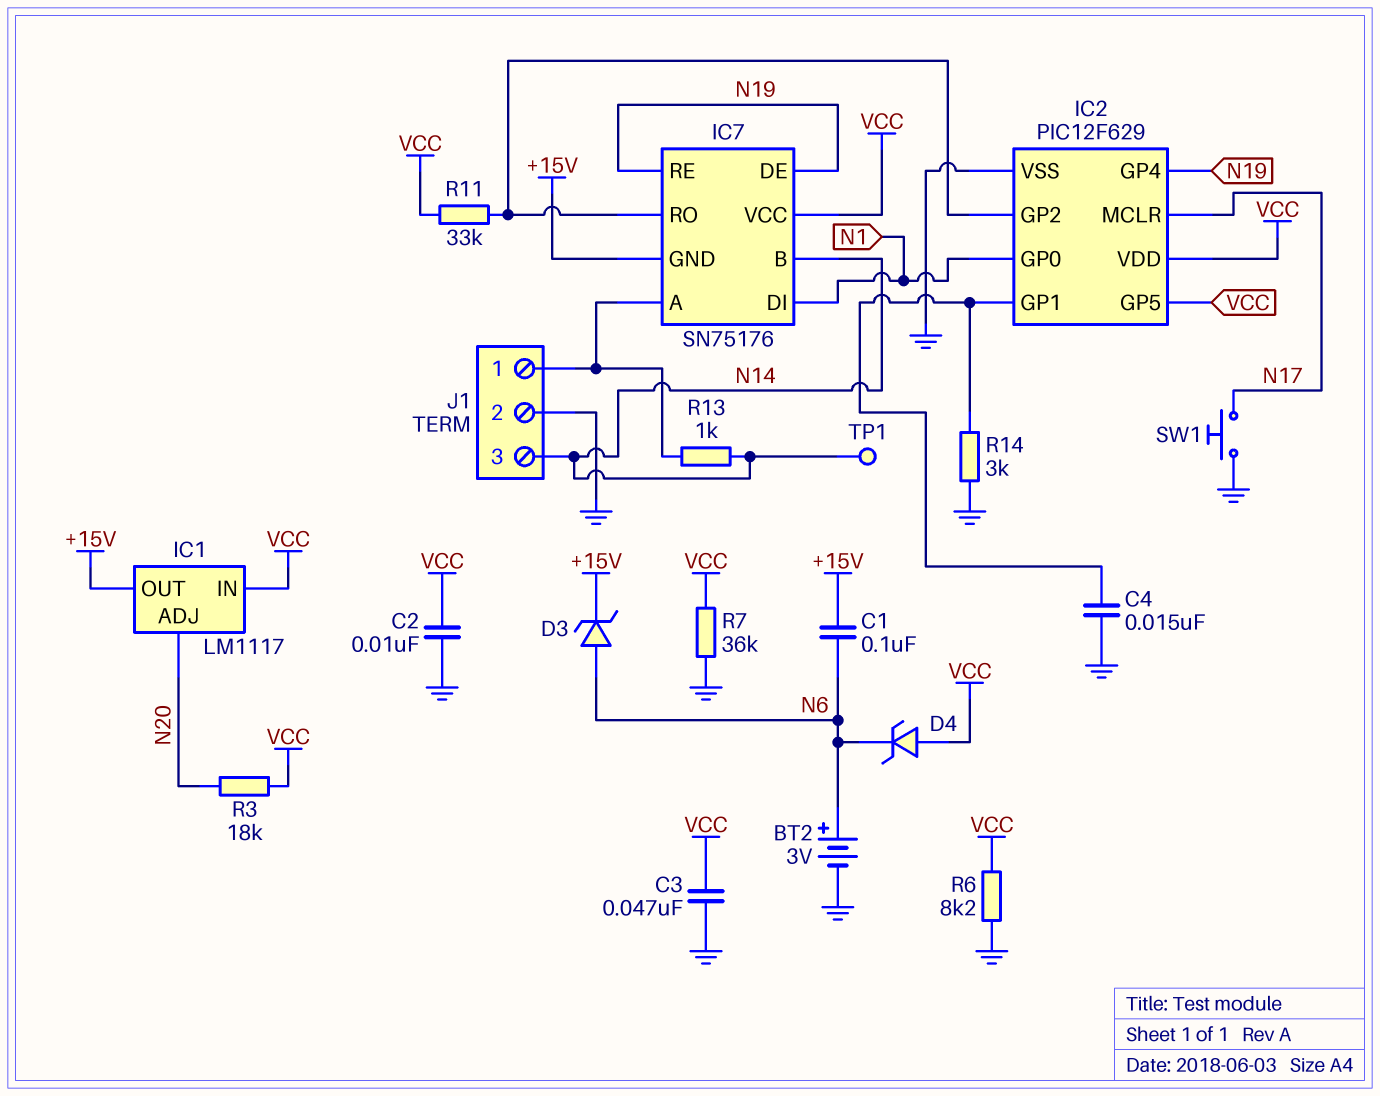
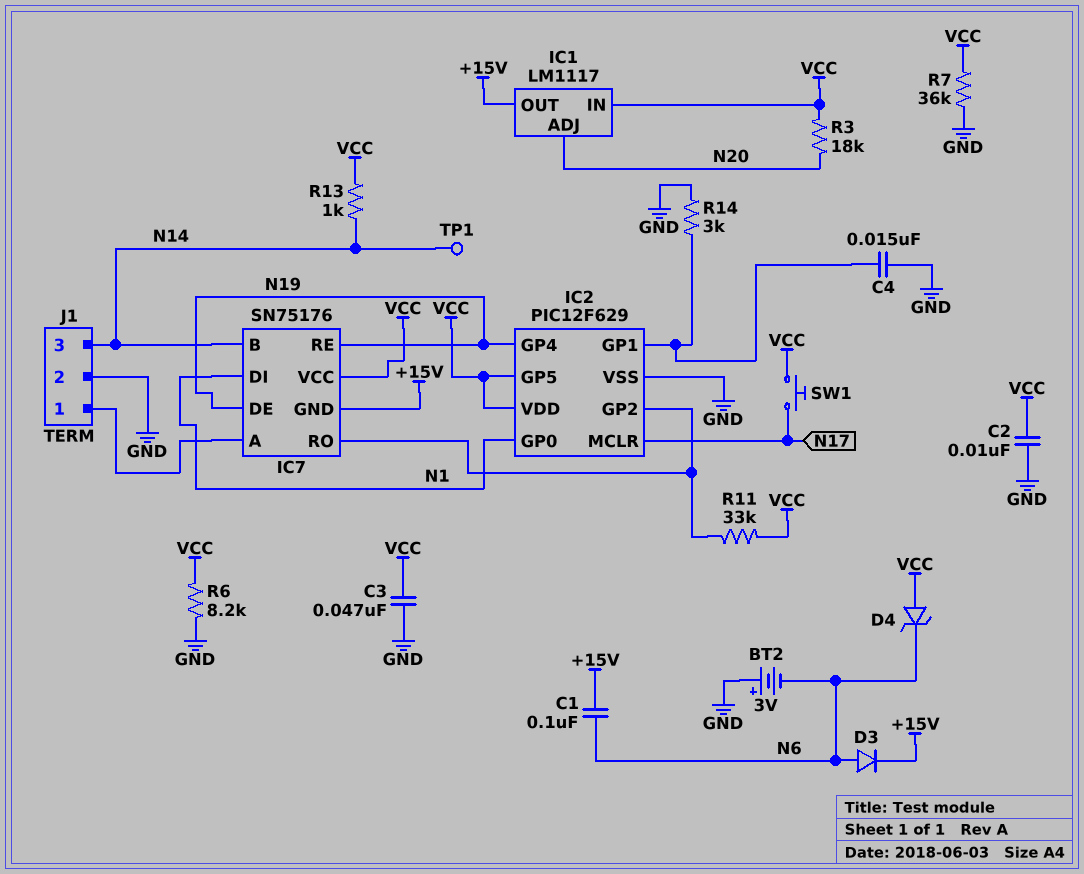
BT2: 3V (plus N6, minus GND) -> 3V (plus GND, minus N6)
D3: zener (A N6, K +15V) -> diode (A N6, K +15V)
R13: 1k (IC7/A, N14) -> 1k (N14, VCC)
SW1: button (GND, N17) -> button (N17, VCC)

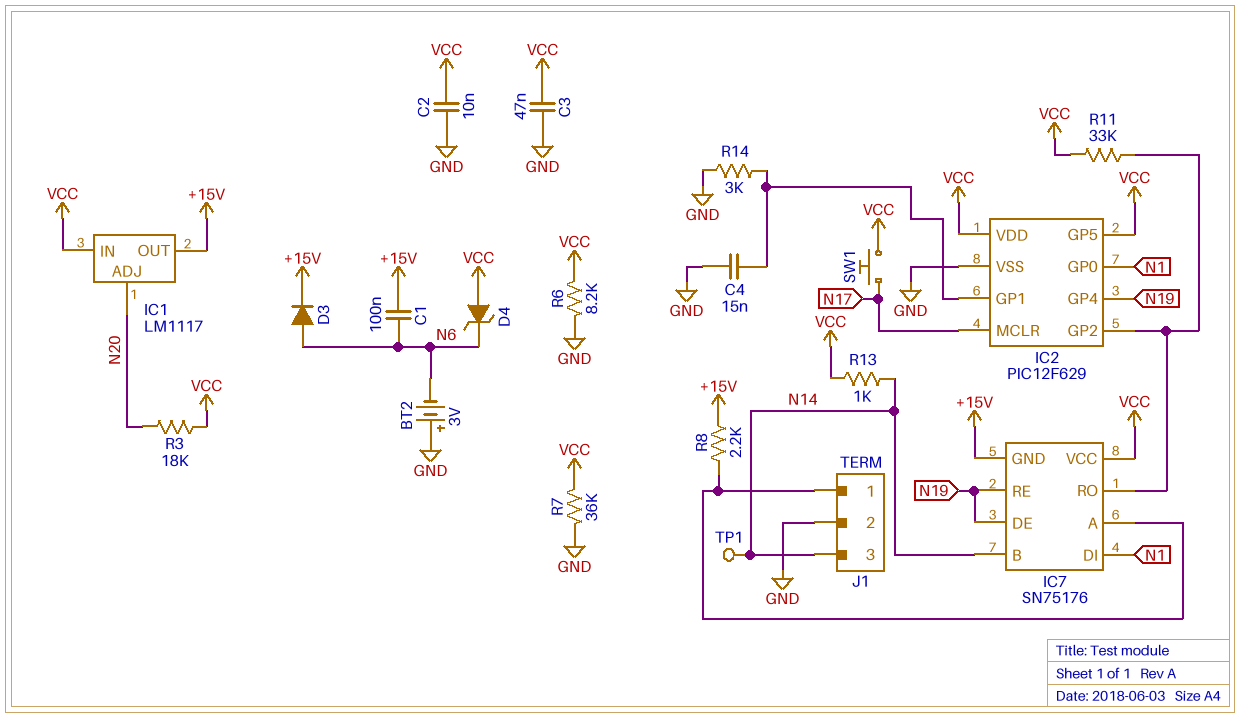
R8: none -> 2.2k (+15V, IC7/A)

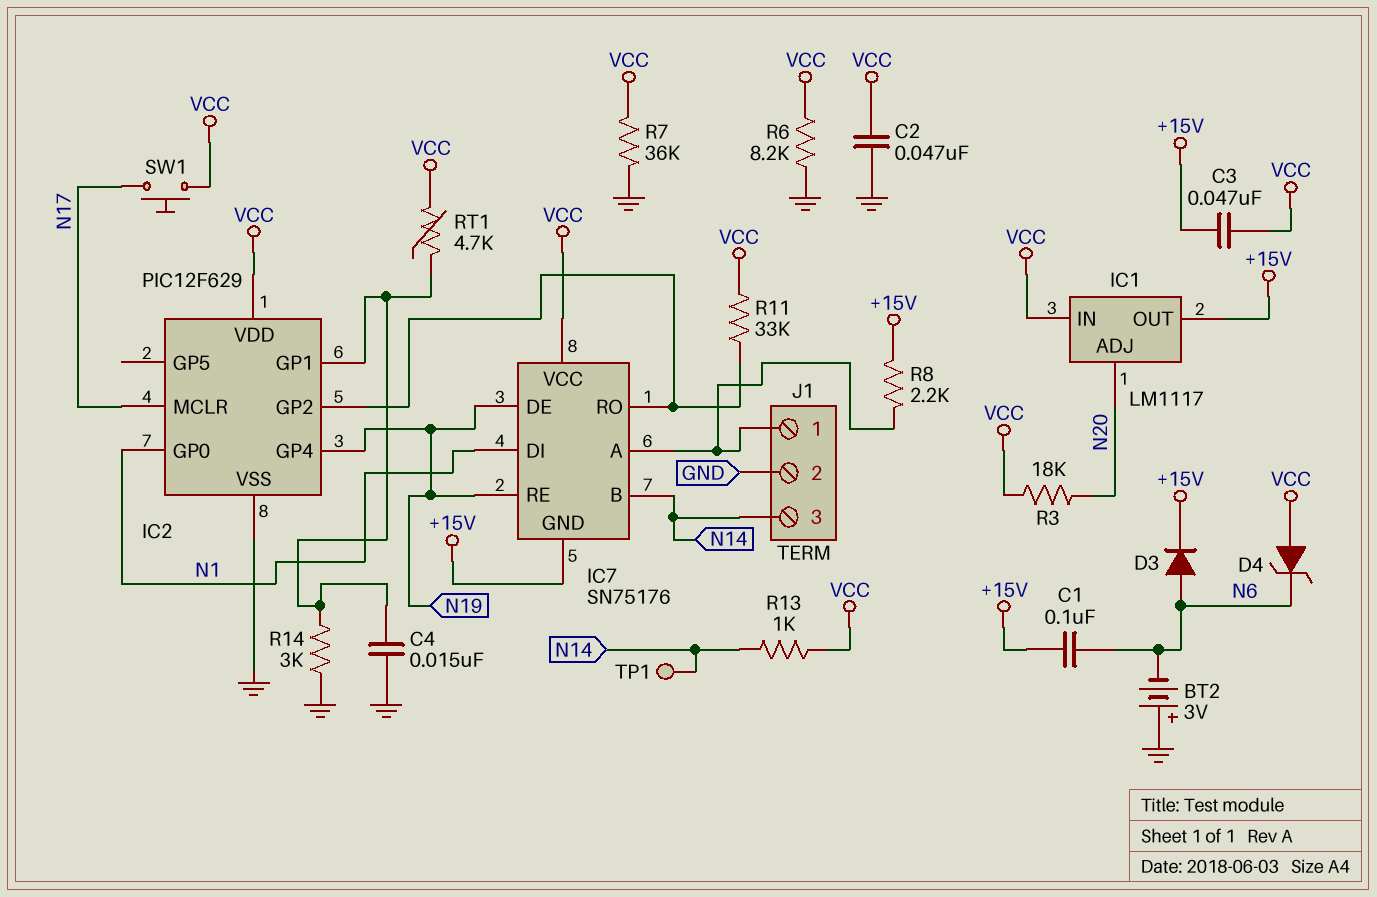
C2: 10nF (GND, VCC) -> 47nF (GND, VCC)
C3: 47nF (GND, VCC) -> 47nF (+15V, VCC)
IC2 pin GP5: VCC -> none
RT1: none -> 4.7k (IC2/GP1, VCC)

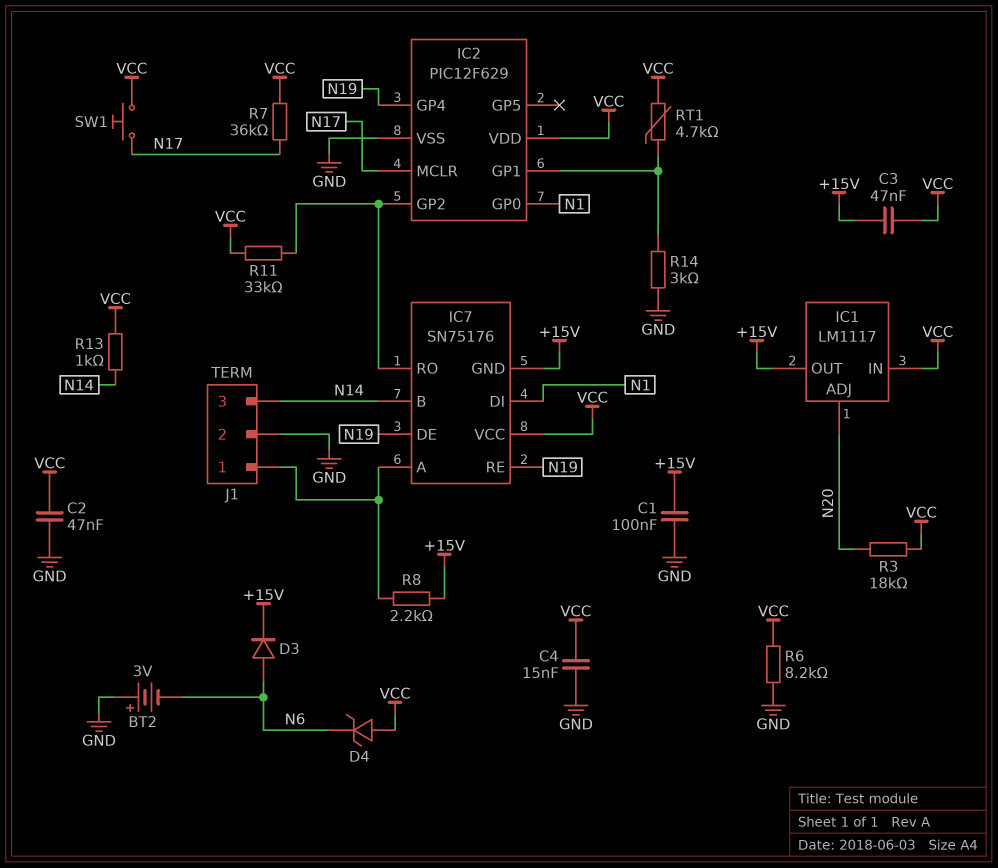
C1: 100nF (+15V, N6) -> 100nF (+15V, GND)
C4: 15nF (GND, IC2/GP1) -> 15nF (GND, VCC)
R7: 36k (GND, VCC) -> 36k (N17, VCC)
TP1: test point (N14) -> none

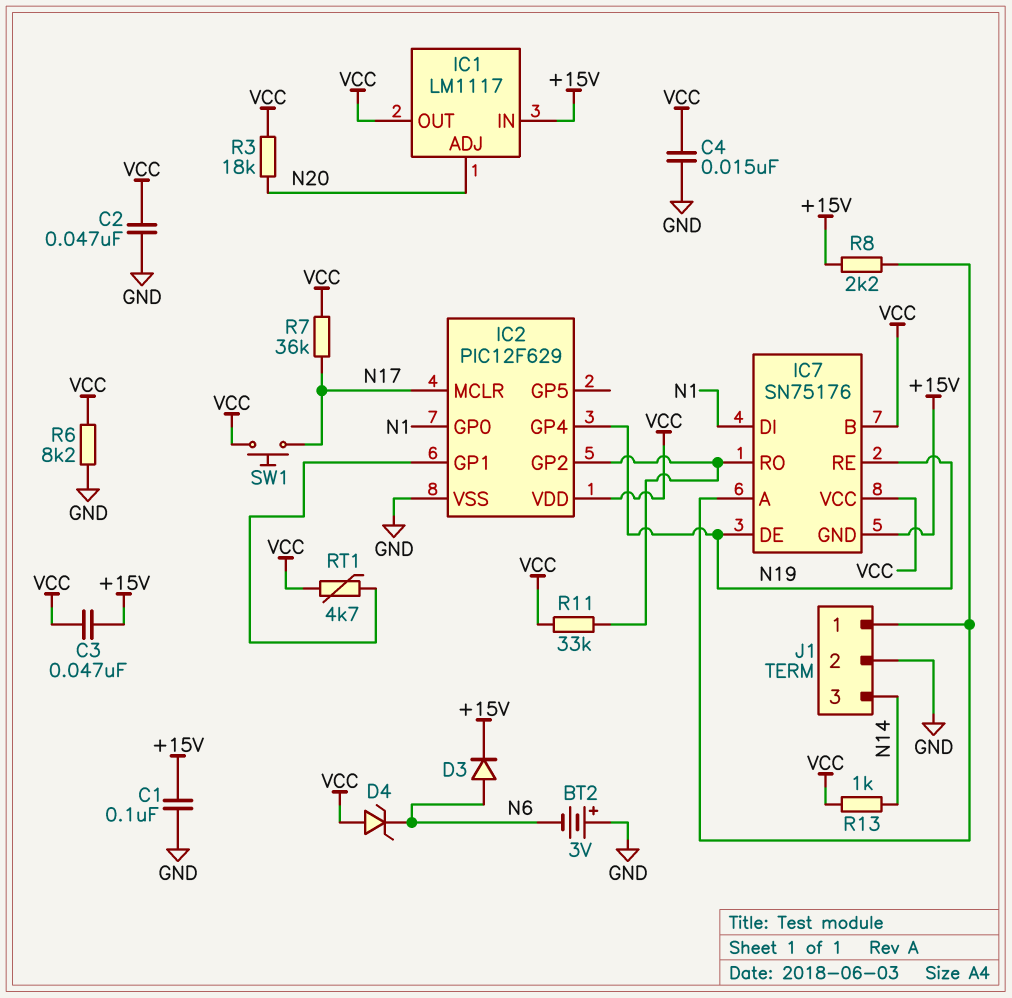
IC1 pin IN: VCC -> +15V
IC1 pin OUT: +15V -> VCC
IC7 pin B: N14 -> VCC
R14: 3k (GND, IC2/GP1) -> none

